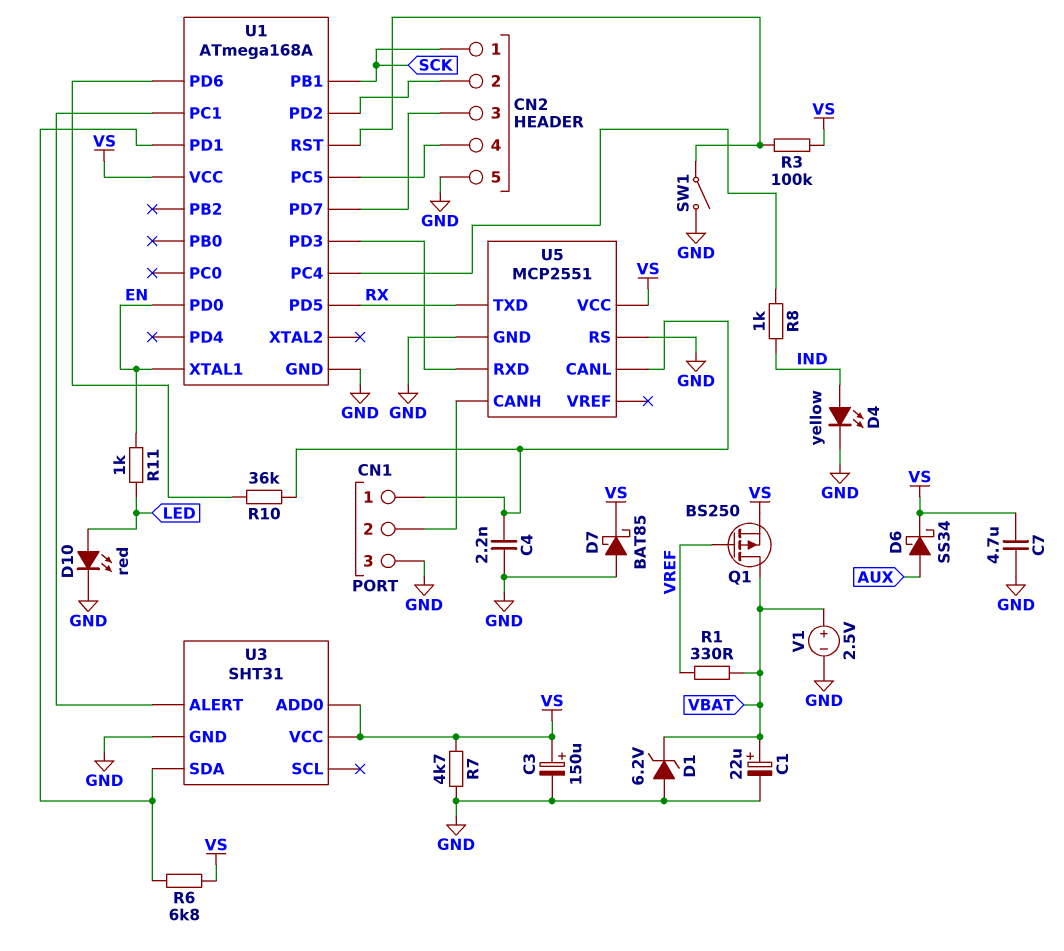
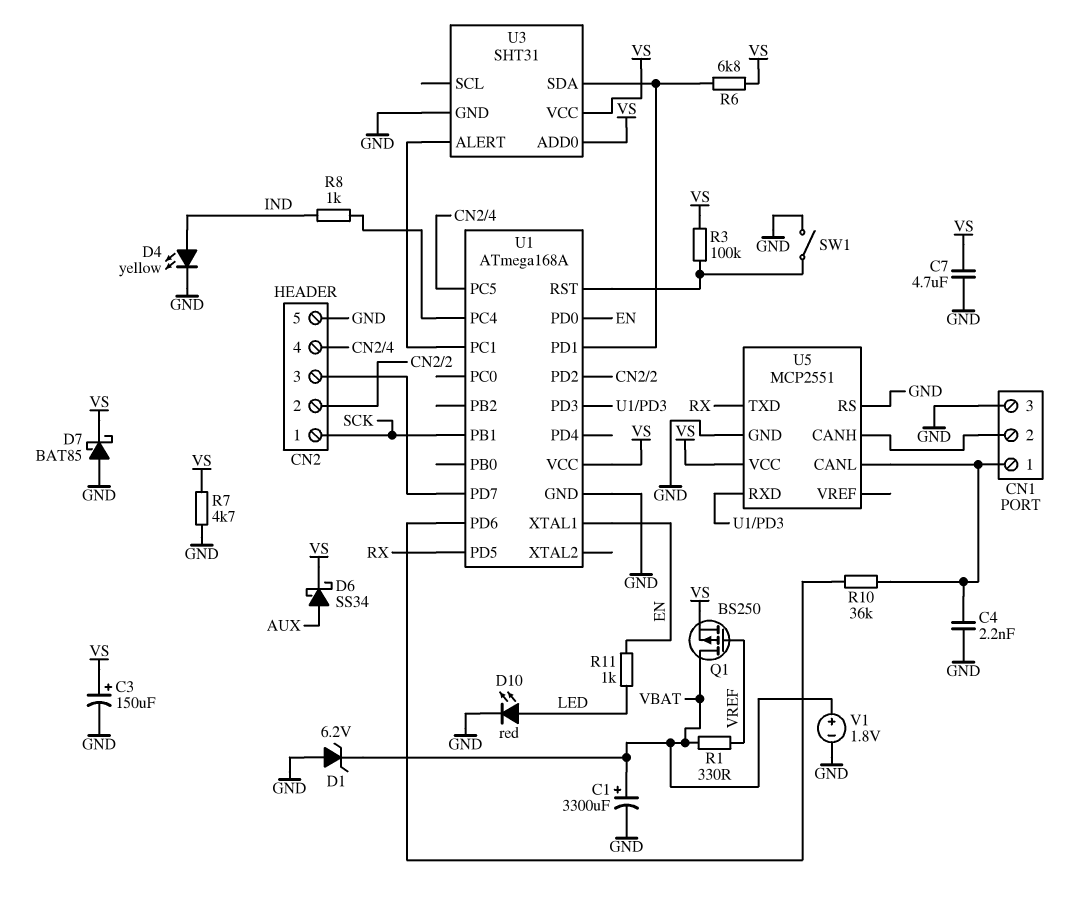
C1: 22uF (plus VBAT, minus GND) -> 3300uF (plus VBAT, minus GND)
V1: 2.5V (plus VBAT, minus GND) -> 1.8V (plus VBAT, minus GND)

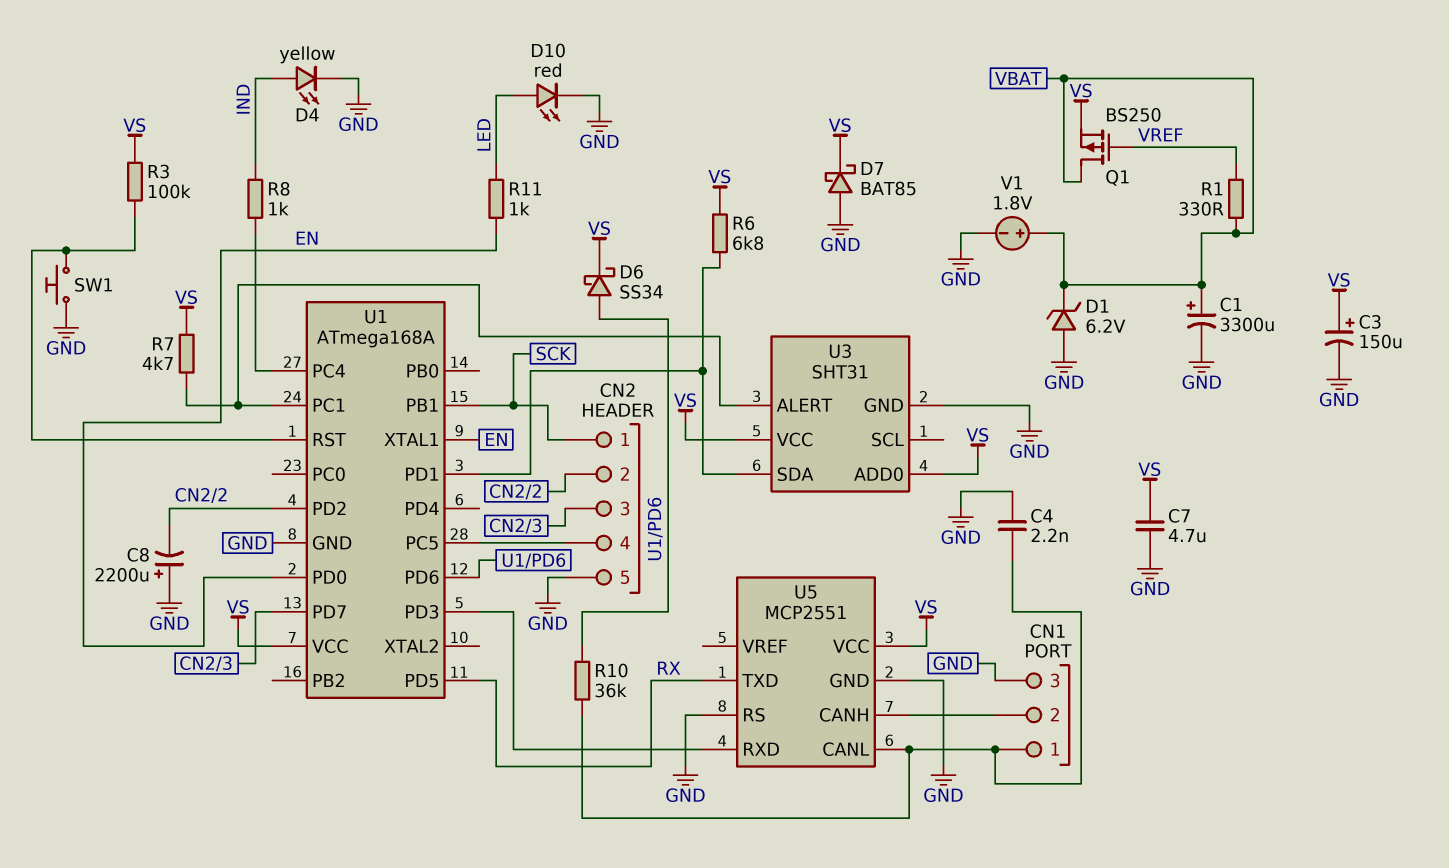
C8: none -> 2200uF (plus GND, minus CN2/2)
D6: schottky SS34 (A AUX, K VS) -> schottky SS34 (A U1/PD6, K VS)
R7: 4.7k (GND, VS) -> 4.7k (U1/PC1, VS)
SW1: switch (GND, U1/RST) -> button (GND, U1/RST)

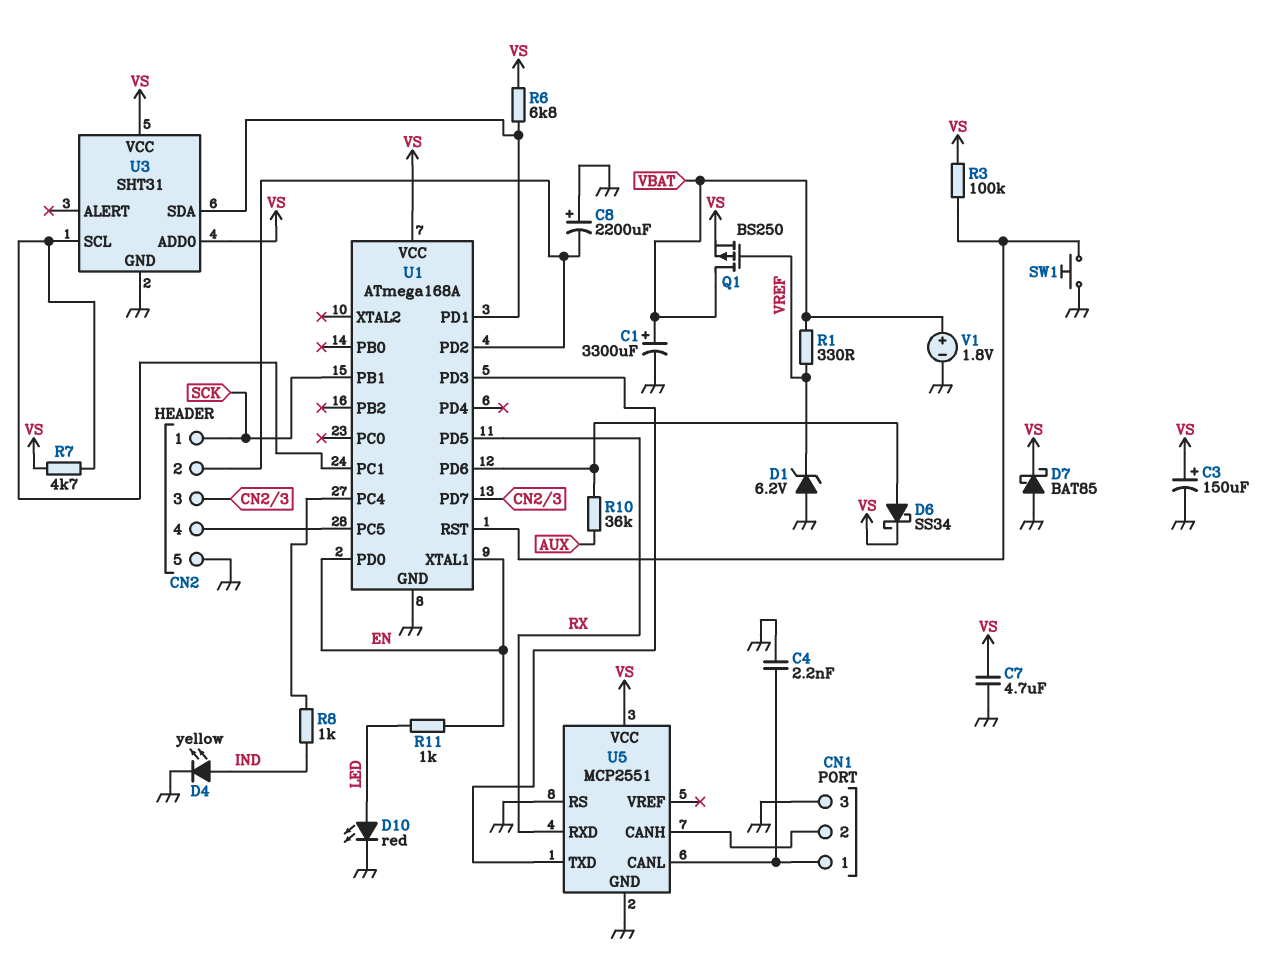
D1: zener 6.2V (A GND, K VBAT) -> zener 6.2V (A GND, K VREF)
R10: 36k (CN1/1, U1/PD6) -> 36k (AUX, U1/PD6)
U3 pin ALERT: U1/PC1 -> none
U3 pin SCL: none -> U1/PC1
U5 pin RXD: U1/PD3 -> RX
U5 pin TXD: RX -> U1/PD3

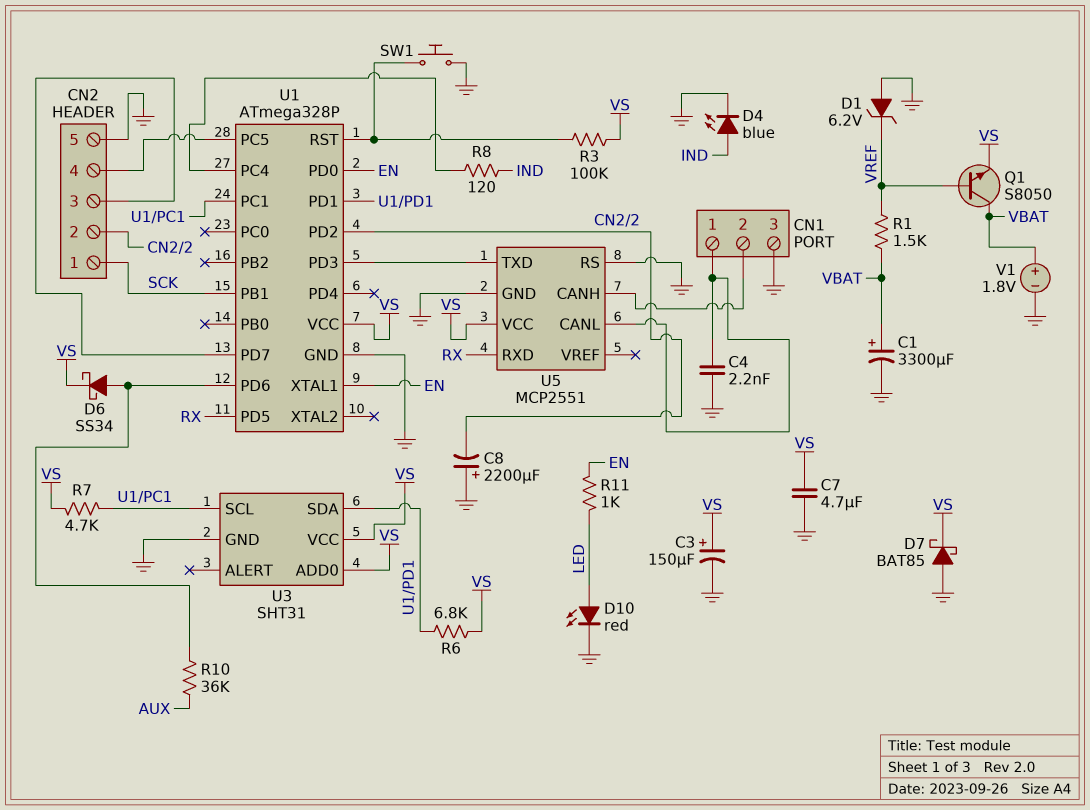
D4: LED yellow (A IND, K GND) -> LED blue (A IND, K GND)
Q1: PMOS BS250 (G VREF, D VBAT, S VS) -> NPN S8050 (B VREF, C VBAT, E VS)
R1: 330 (VBAT, VREF) -> 1.5k (VBAT, VREF)
R8: 1k (IND, U1/PC4) -> 120 (IND, U1/PC4)
U1: ATmega168A -> ATmega328P

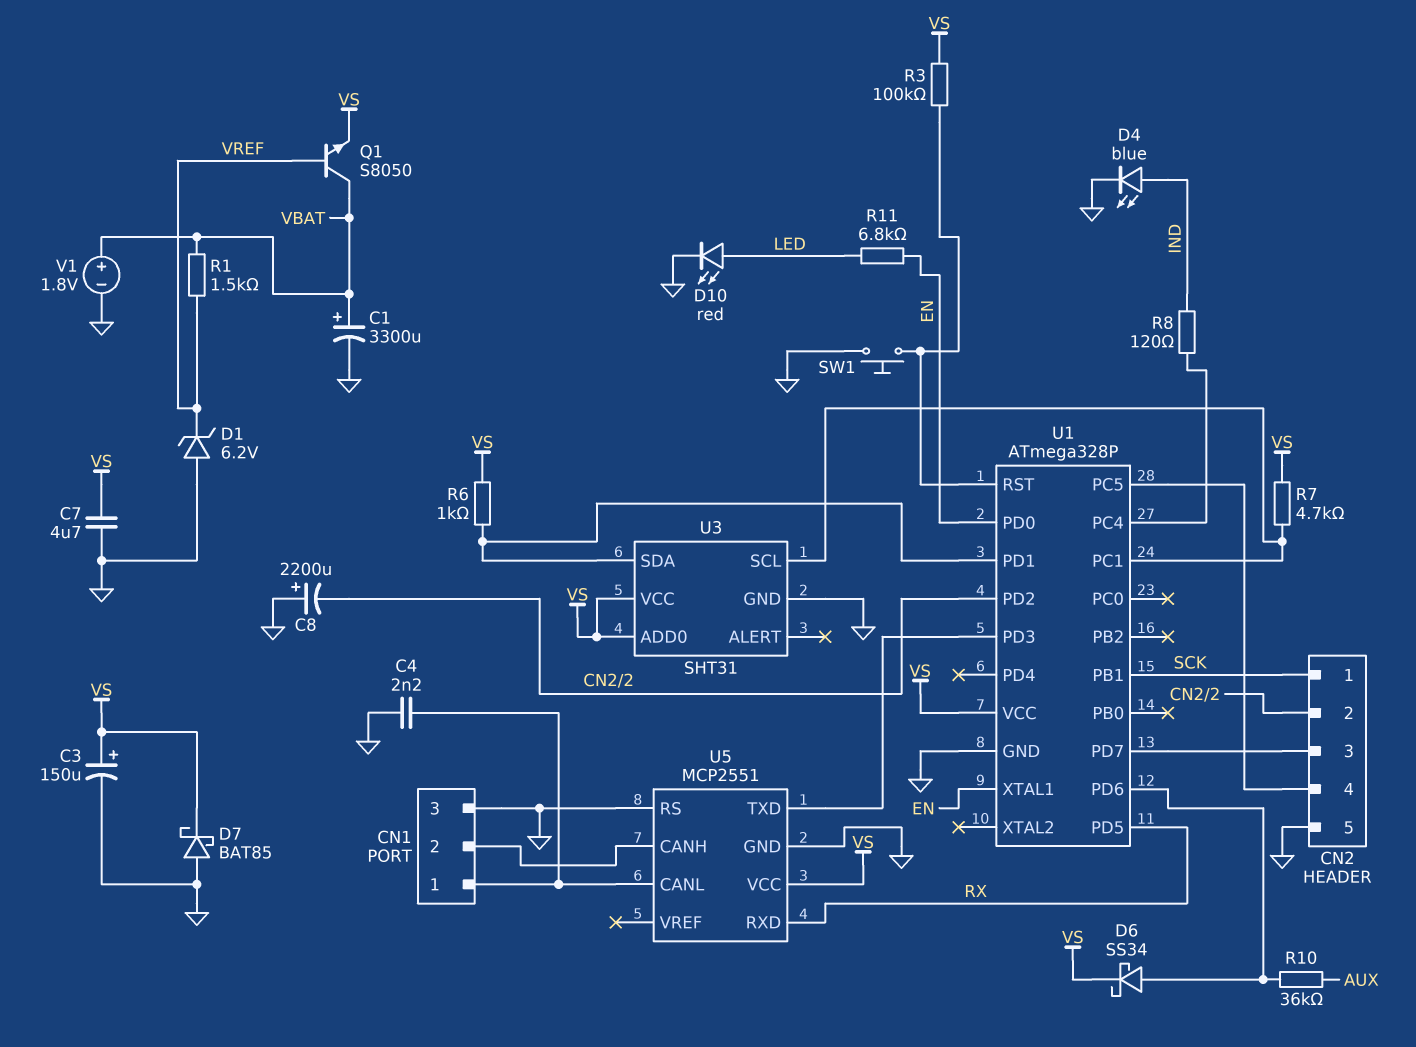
R6: 6.8k (U1/PD1, VS) -> 1k (U1/PD1, VS)
R11: 1k (EN, LED) -> 6.8k (EN, LED)

